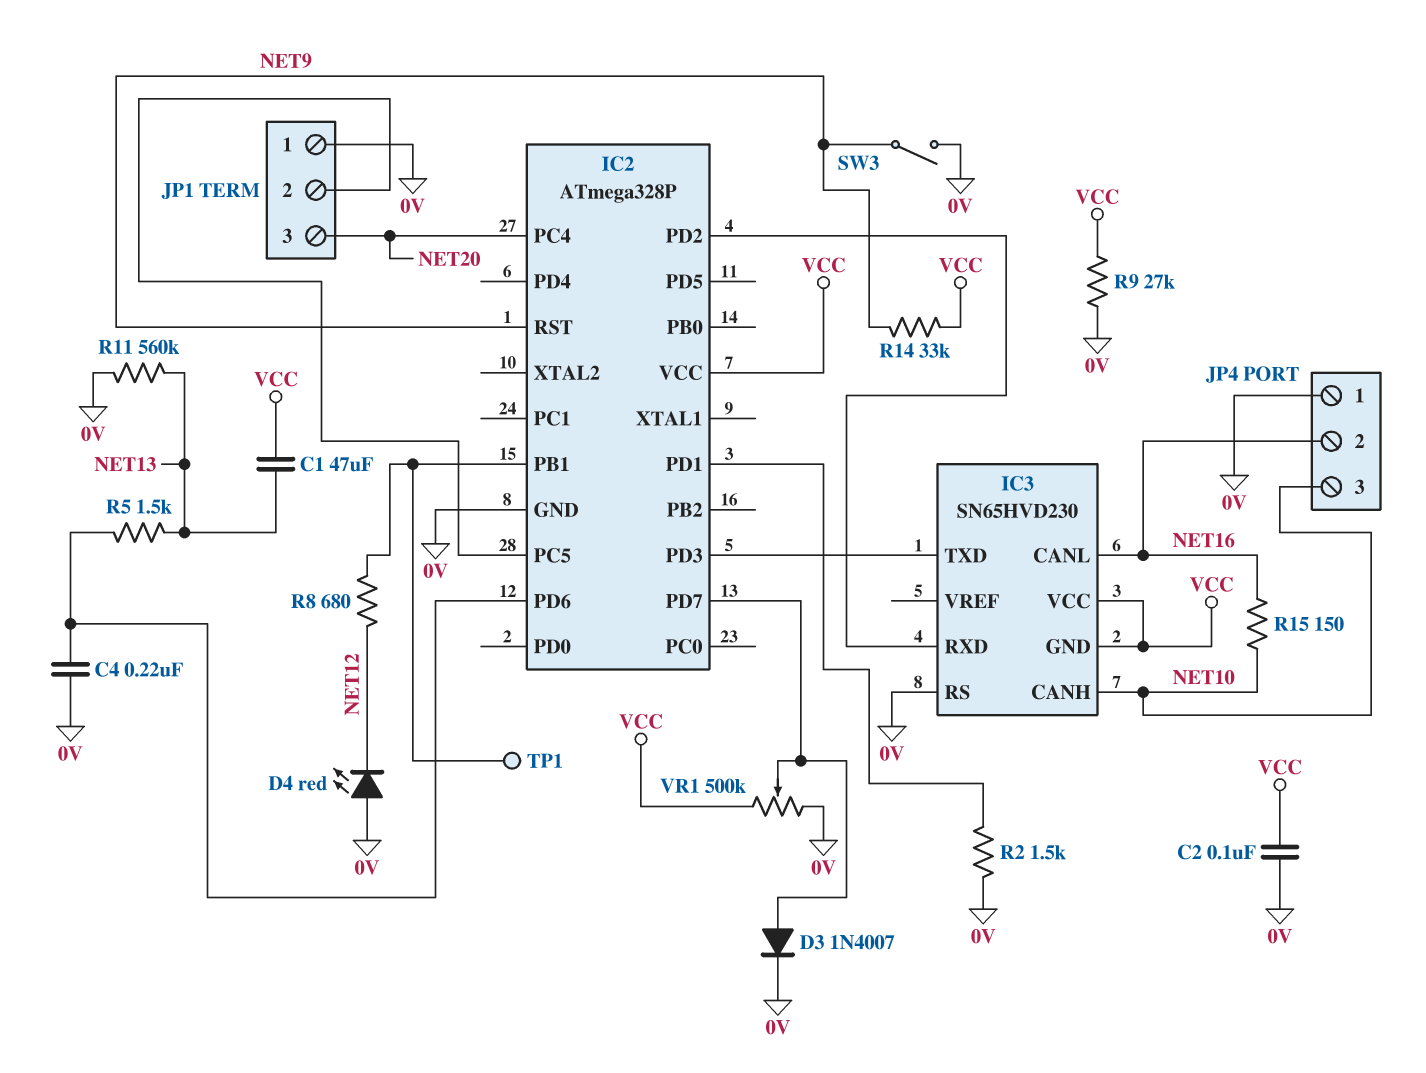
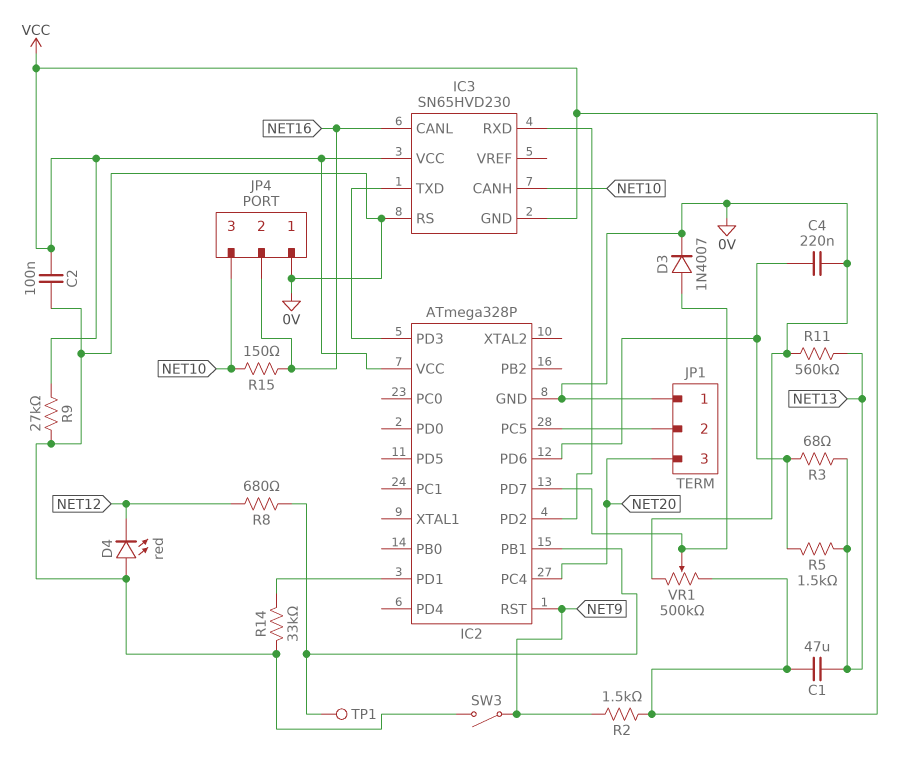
R2: 1.5k (0V, IC2/PD1) -> 1.5k (NET9, VCC)
R3: none -> 68 (IC2/PD6, NET13)
R14: 33k (NET9, VCC) -> 33k (0V, IC2/PD1)

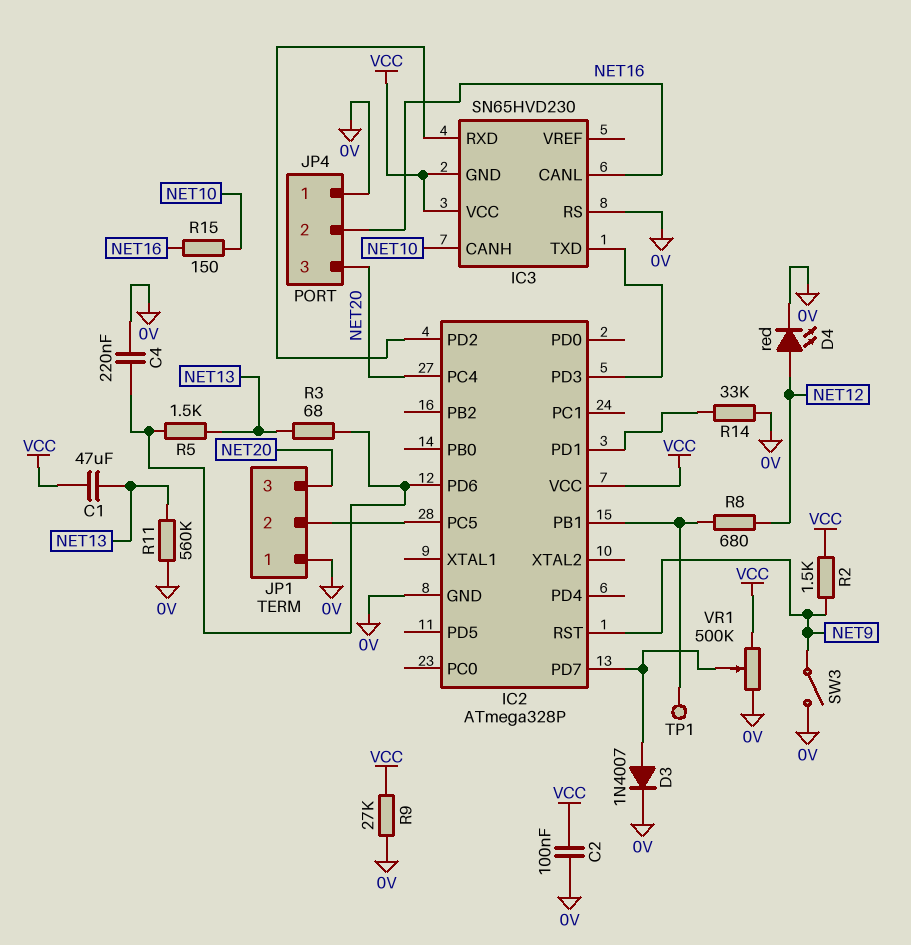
D4: LED red (A 0V, K NET12) -> LED red (A NET12, K 0V)
JP4 pin 3: NET10 -> NET20

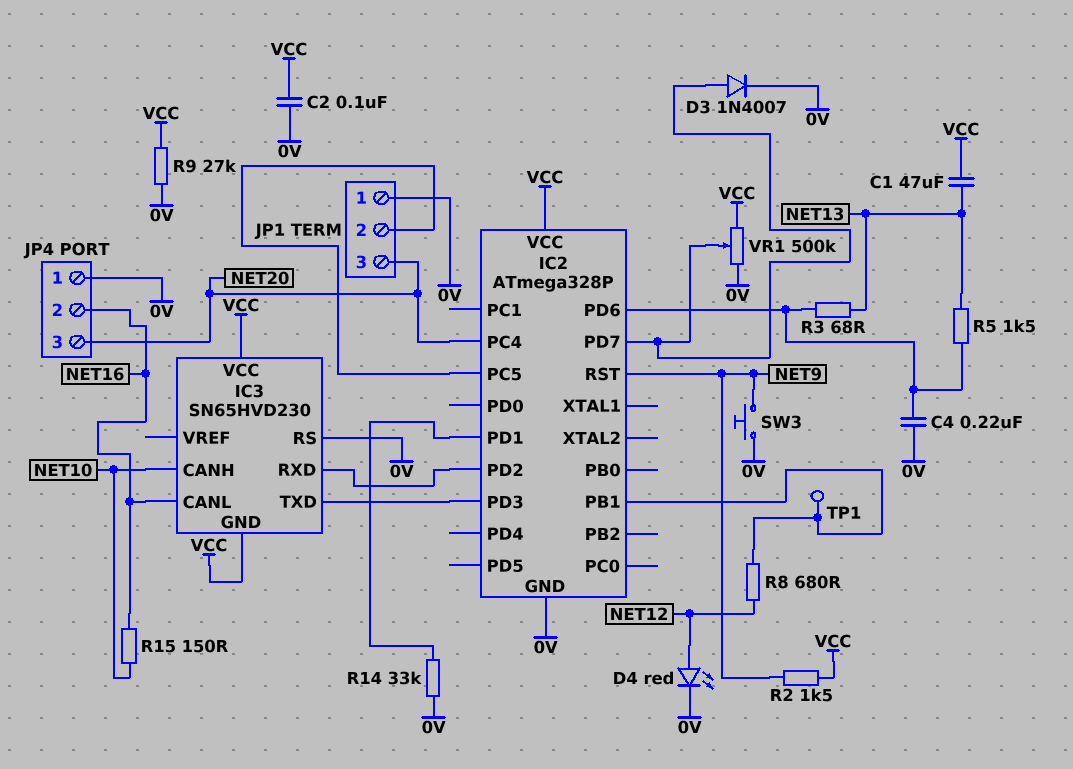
R11: 560k (0V, NET13) -> none
SW3: switch (0V, NET9) -> button (0V, NET9)

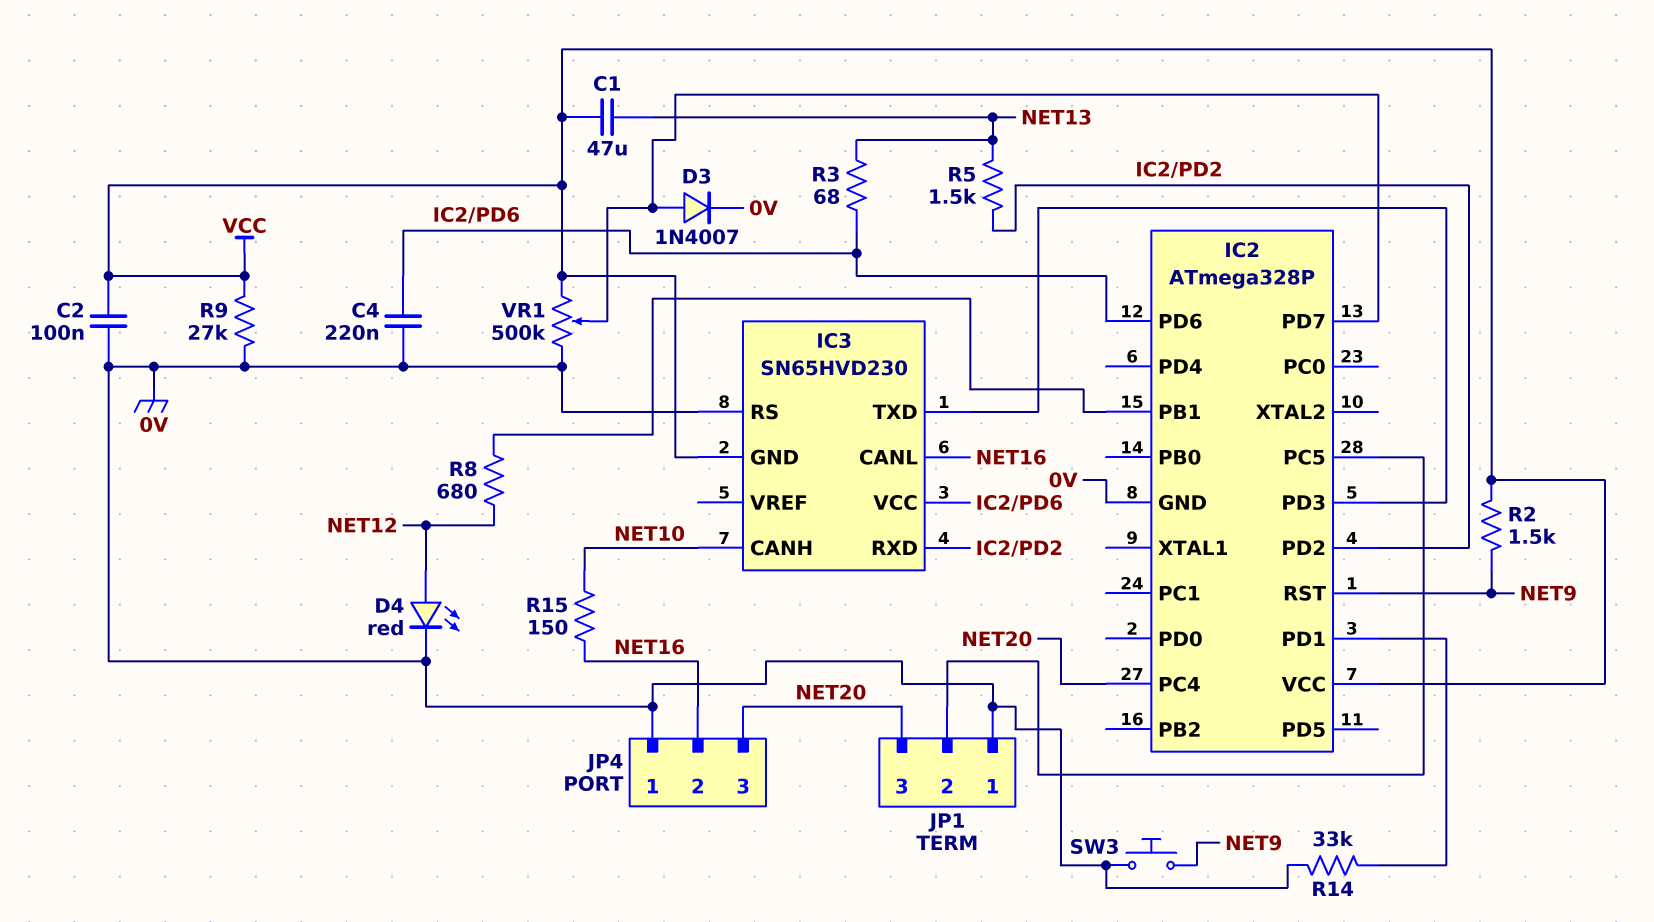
IC3 pin VCC: VCC -> IC2/PD6
R5: 1.5k (IC2/PD6, NET13) -> 1.5k (IC2/PD2, NET13)
TP1: test point (IC2/PB1) -> none

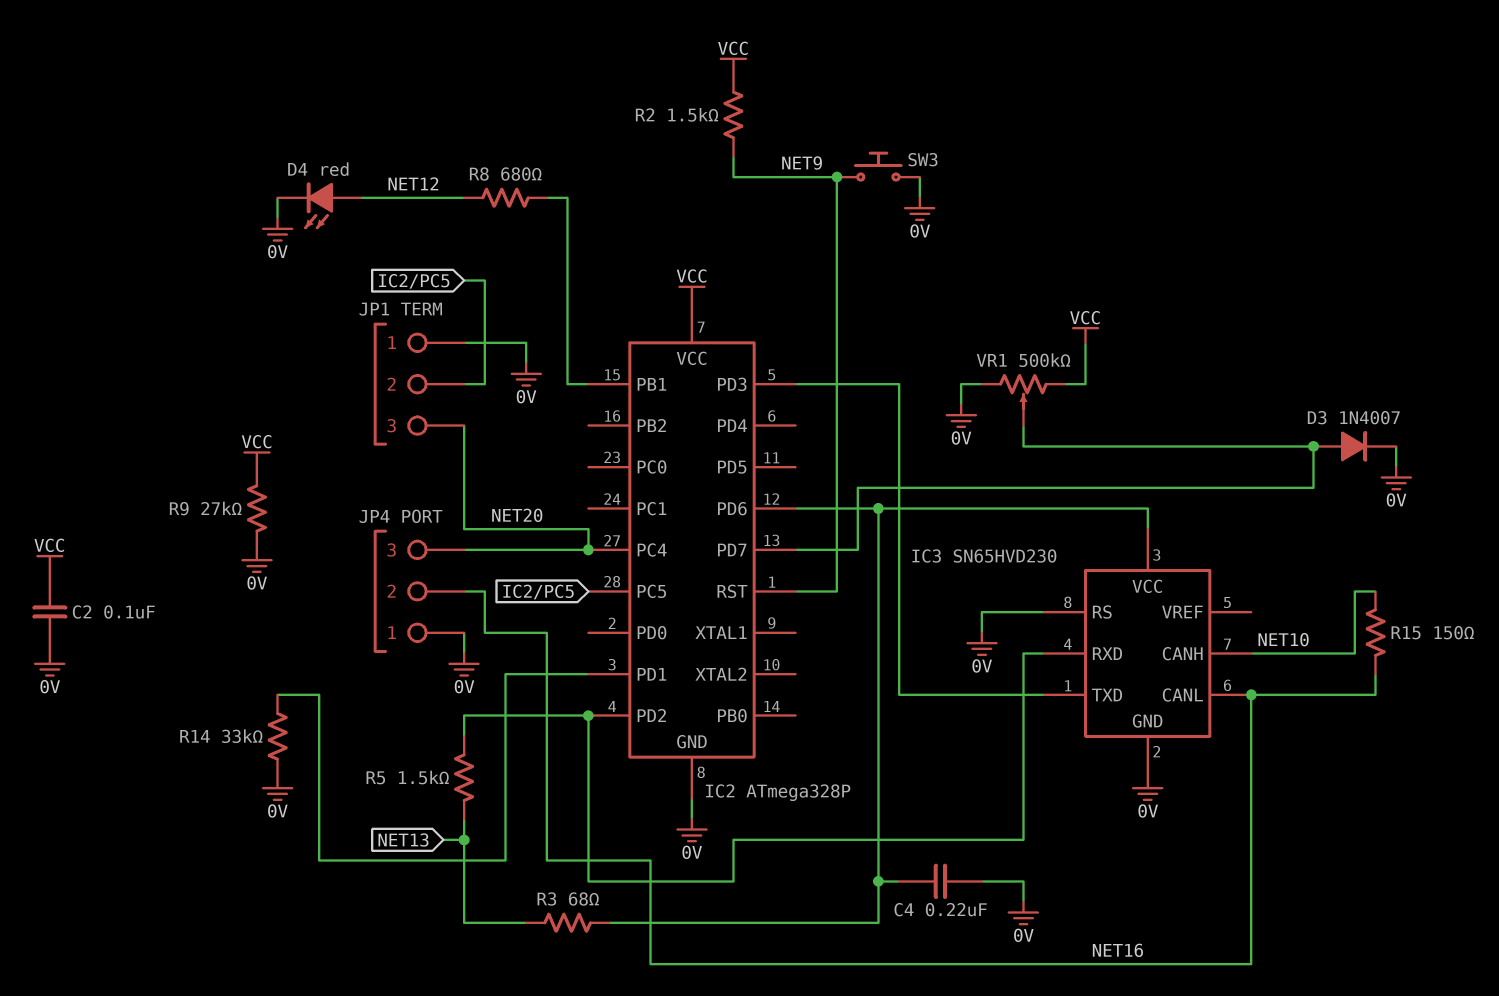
C1: 47uF (NET13, VCC) -> none
IC3 pin GND: VCC -> 0V

